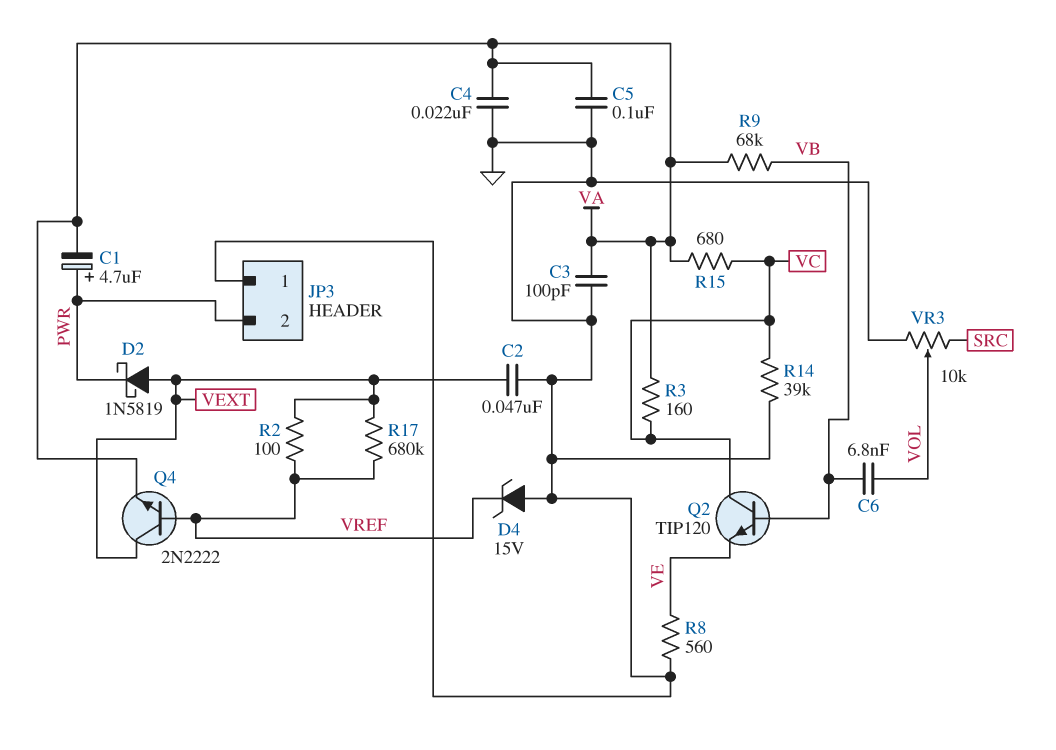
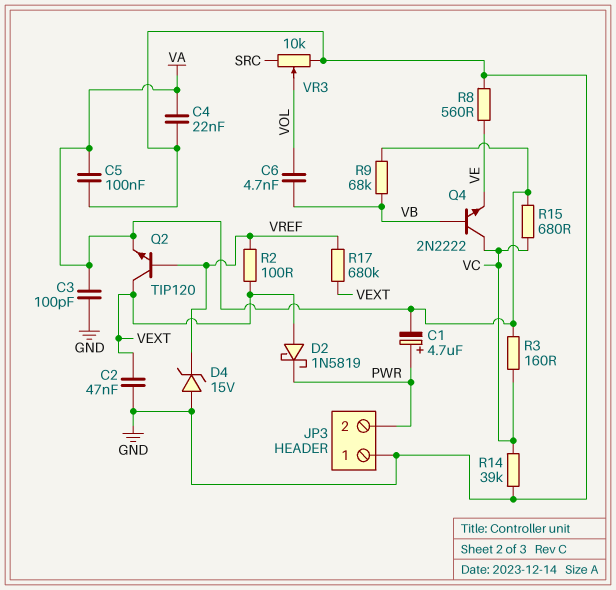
C6: 6.8nF (VB, VOL) -> 4.7nF (VB, VOL)
Q2: NPN TIP120 (B VB, C VC, E VE) -> NPN TIP120 (B VREF, C VEXT, E VA)
Q4: NPN 2N2222 (B VREF, C VEXT, E VA) -> NPN 2N2222 (B VB, C VC, E VE)

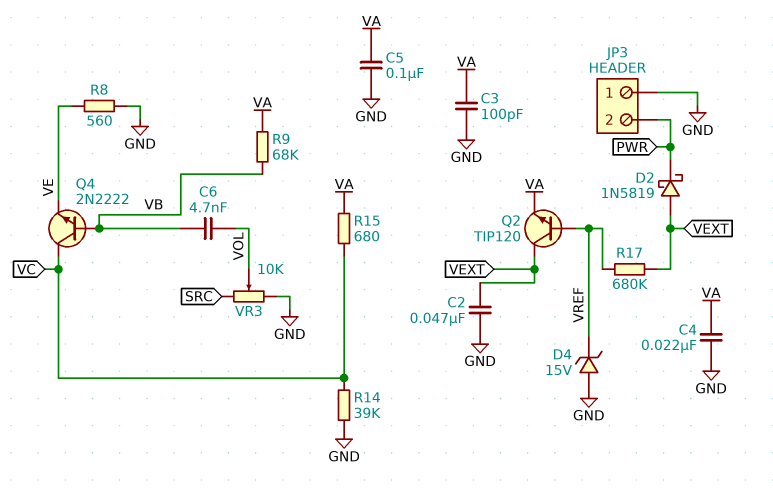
C1: 4.7uF (plus PWR, minus VA) -> none
R2: 100 (VEXT, VREF) -> none
R3: 160 (VA, VC) -> none

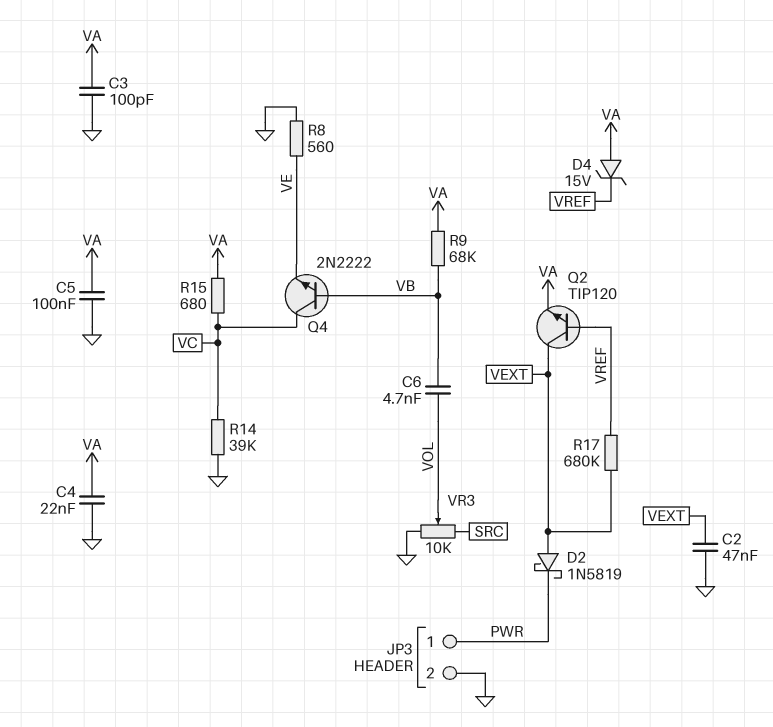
D4: zener 15V (A GND, K VREF) -> zener 15V (A VA, K VREF)
JP3 pin 1: GND -> PWR
JP3 pin 2: PWR -> GND

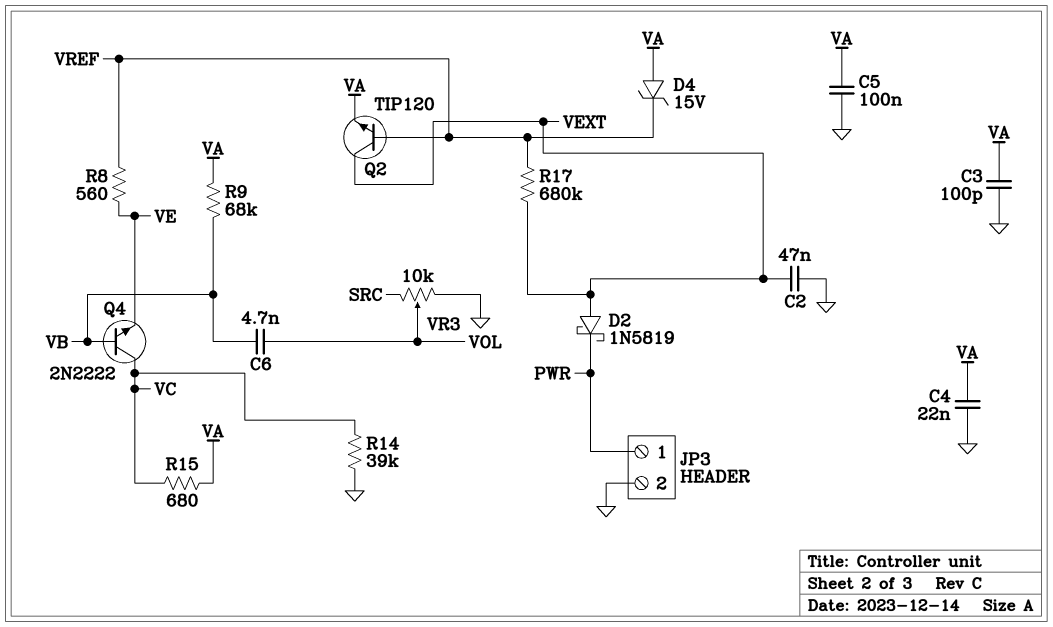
R8: 560 (GND, VE) -> 560 (VE, VREF)

